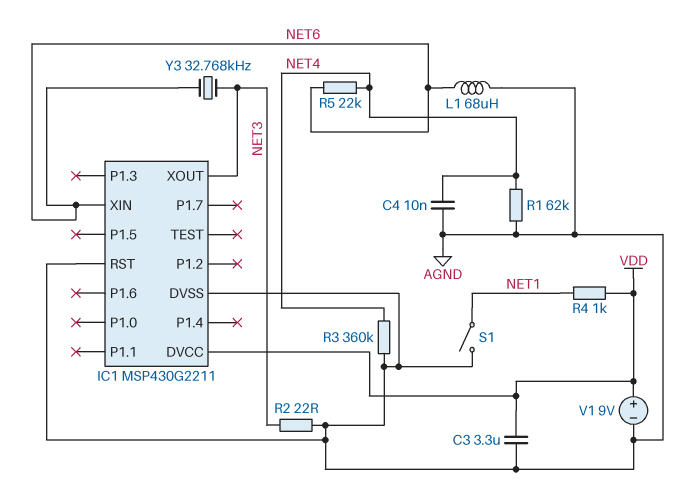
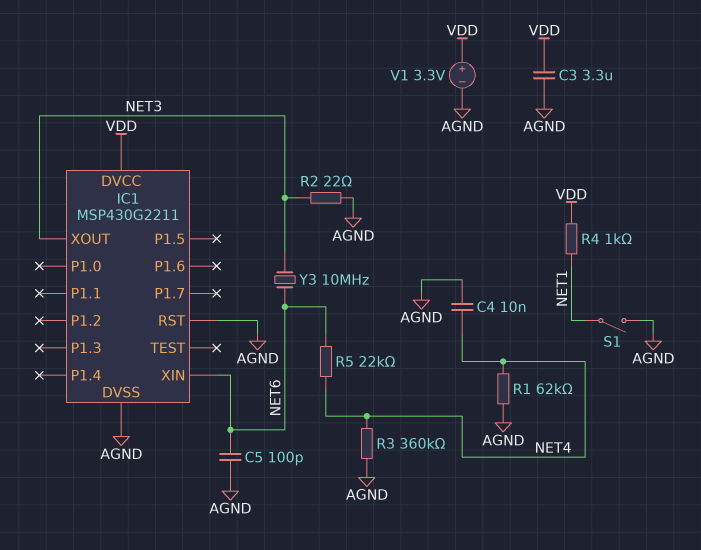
C5: none -> 100pF (AGND, NET6)
L1: 68uH (AGND, NET6) -> none
V1: 9V (plus VDD, minus AGND) -> 3.3V (plus VDD, minus AGND)
Y3: 32.768kHz (NET3, NET6) -> 10MHz (NET3, NET6)

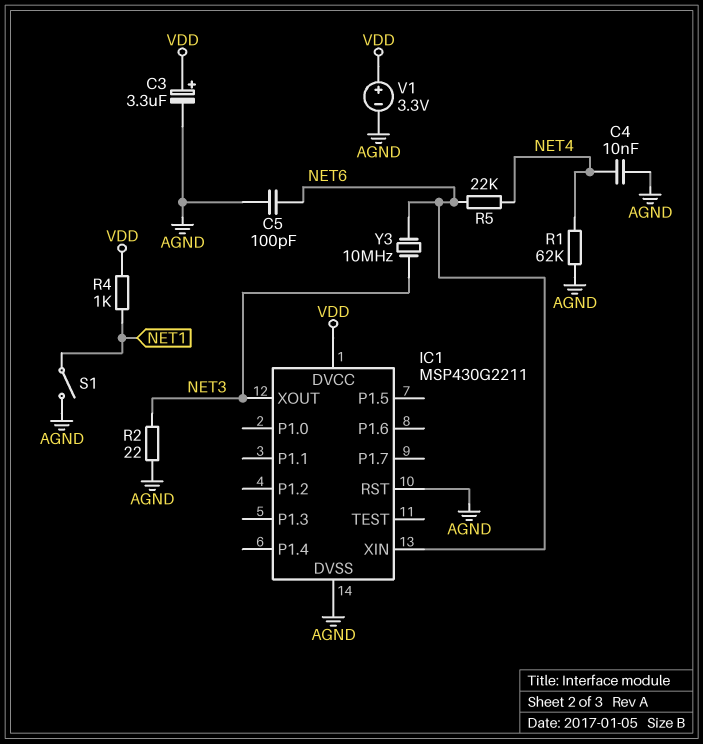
C3: 3.3uF (AGND, VDD) -> 3.3uF (plus VDD, minus AGND)
R3: 360k (AGND, NET4) -> none

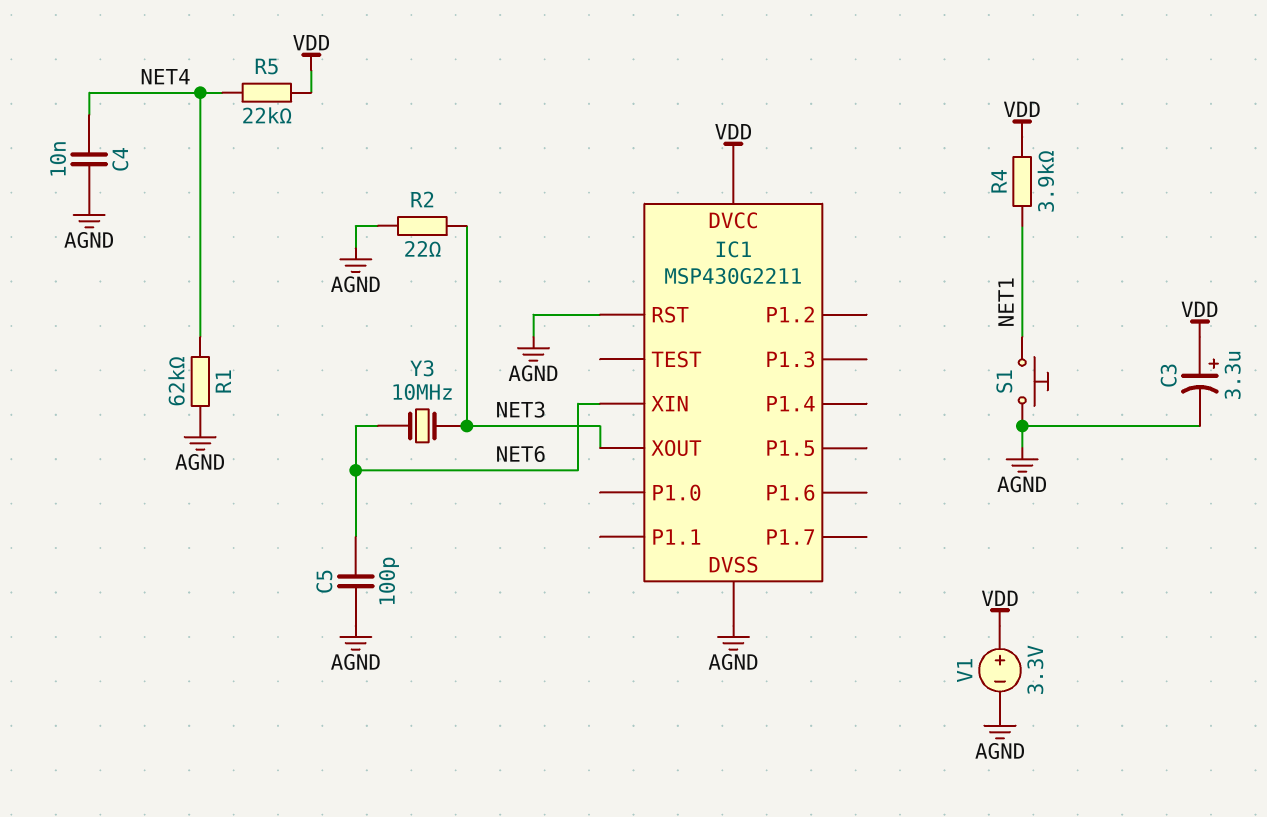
R4: 1k (NET1, VDD) -> 3.9k (NET1, VDD)
R5: 22k (NET4, NET6) -> 22k (NET4, VDD)
S1: switch (AGND, NET1) -> button (AGND, NET1)

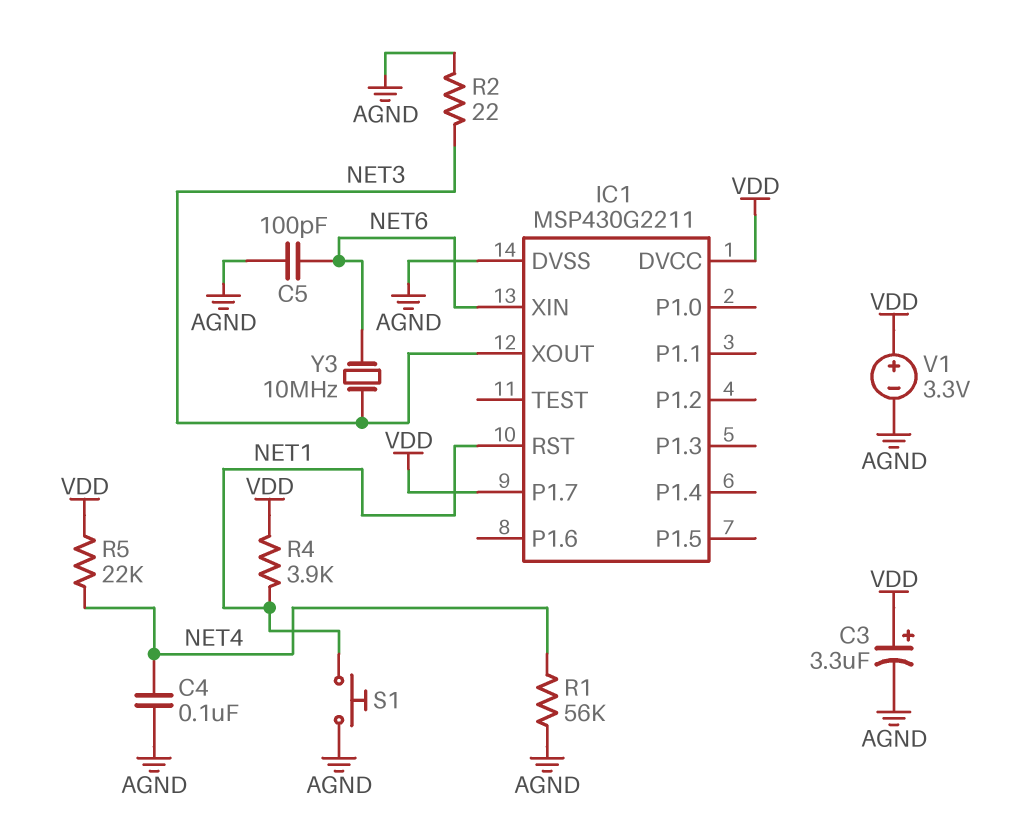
C4: 10nF (AGND, NET4) -> 100nF (AGND, NET4)
IC1 pin P1.7: none -> VDD
IC1 pin RST: AGND -> NET1
R1: 62k (AGND, NET4) -> 56k (AGND, NET4)

